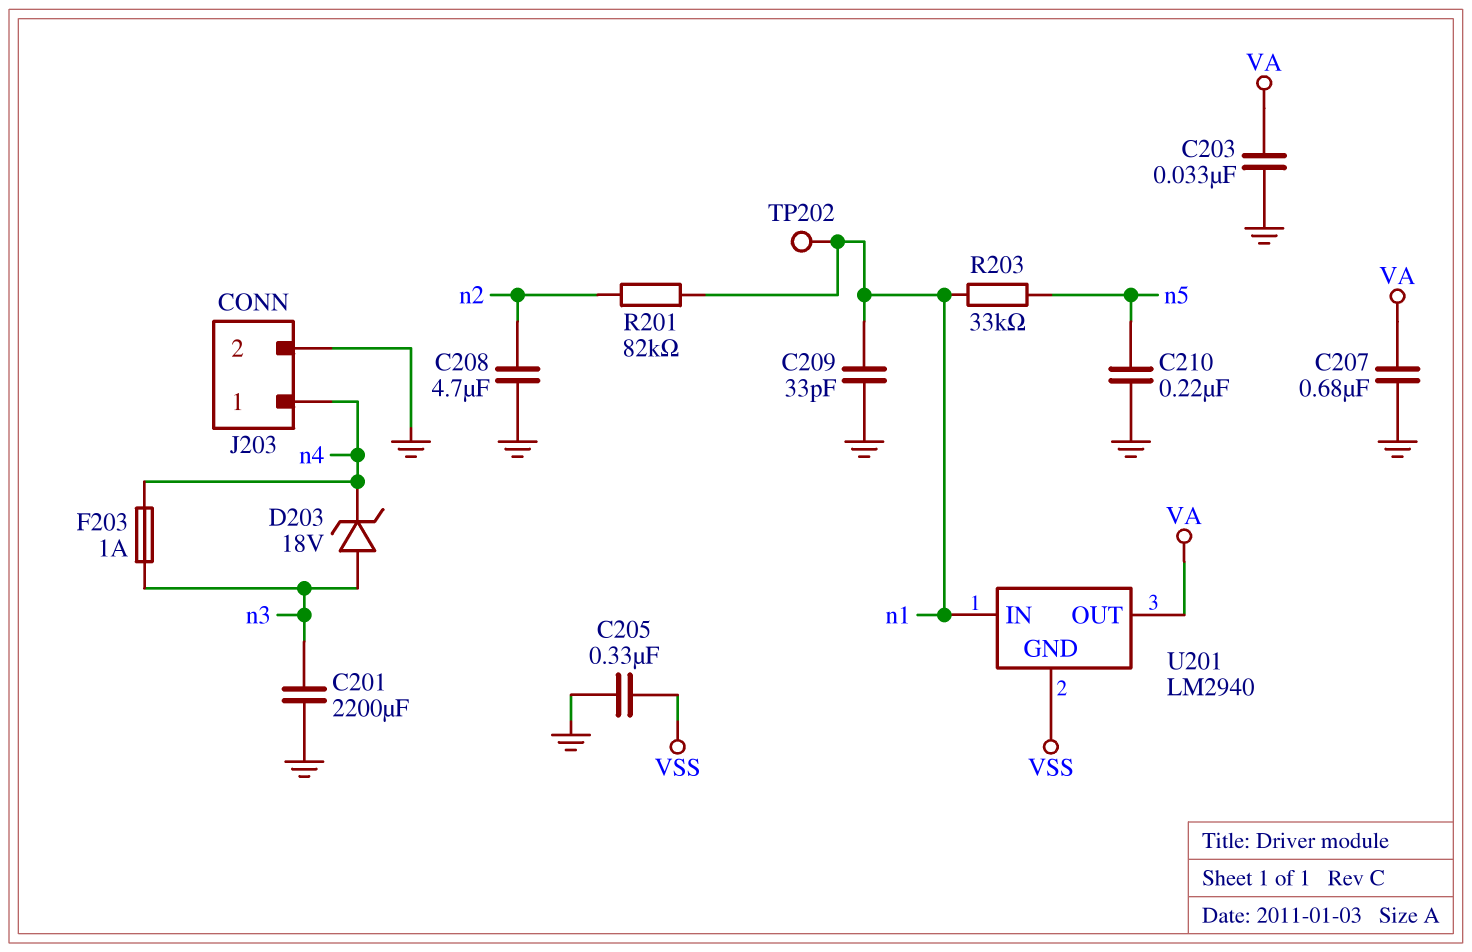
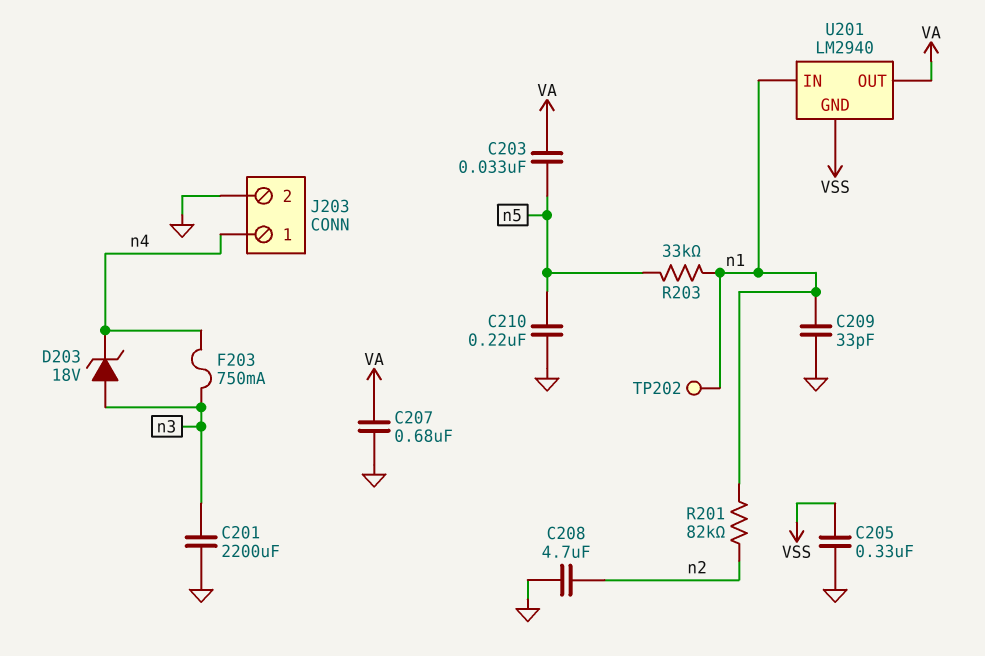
C203: 33nF (GND, VA) -> 33nF (VA, n5)
F203: 1A (n3, n4) -> 750mA (n3, n4)

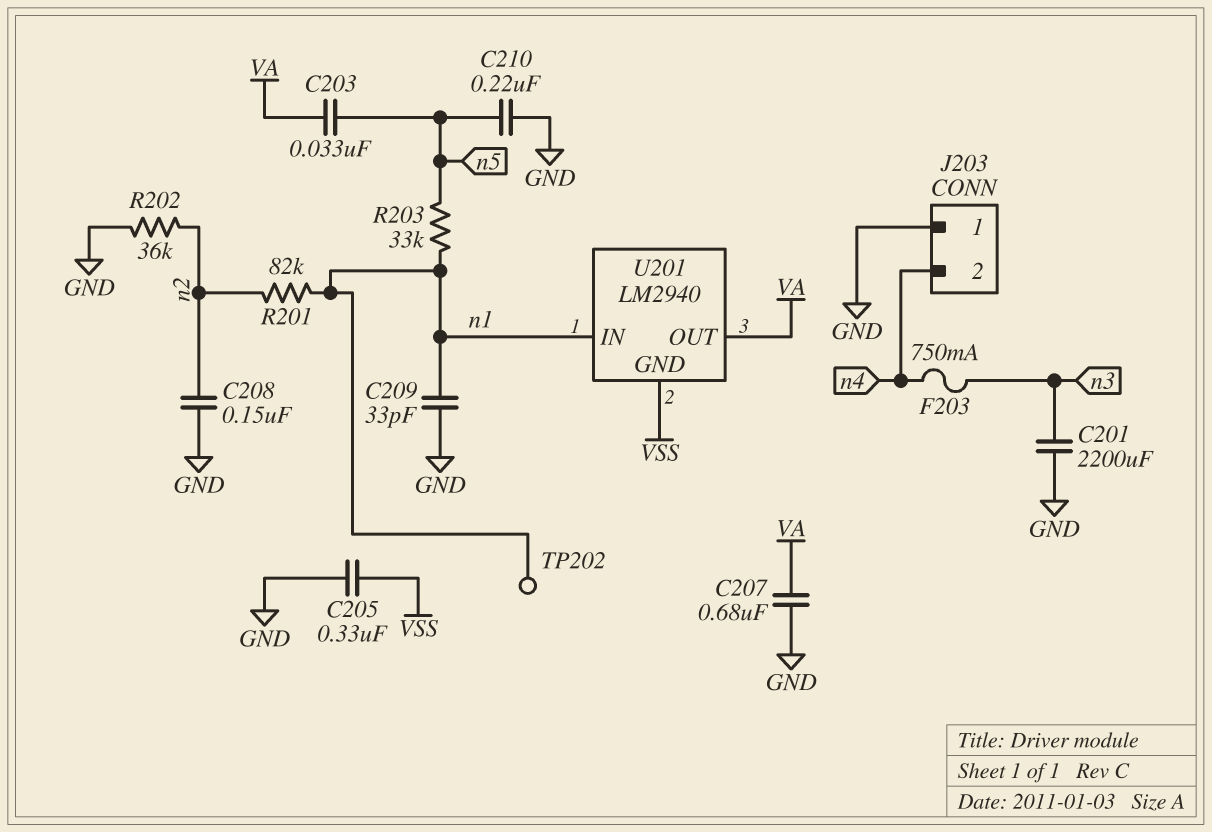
C208: 4.7uF (GND, n2) -> 150nF (GND, n2)
D203: zener 18V (A n3, K n4) -> none
J203 pin 1: n4 -> GND
J203 pin 2: GND -> n4
R202: none -> 36k (GND, n2)

